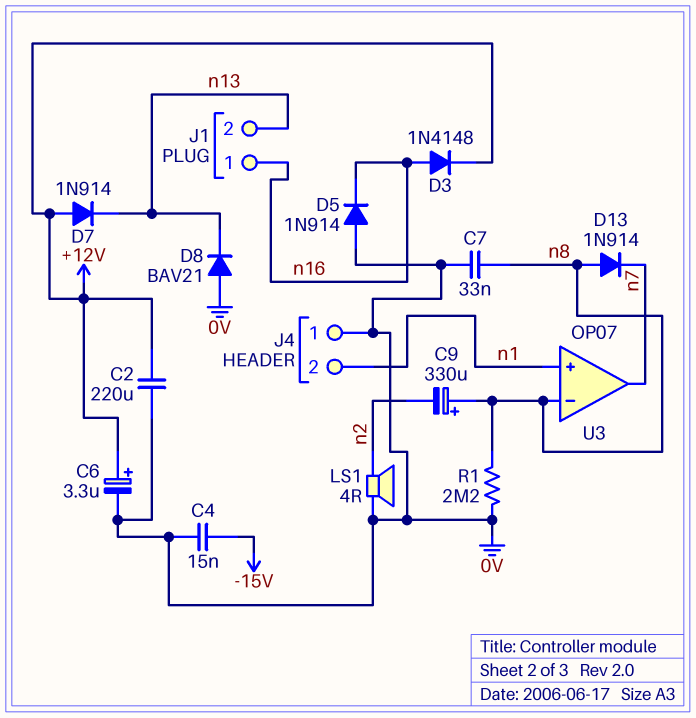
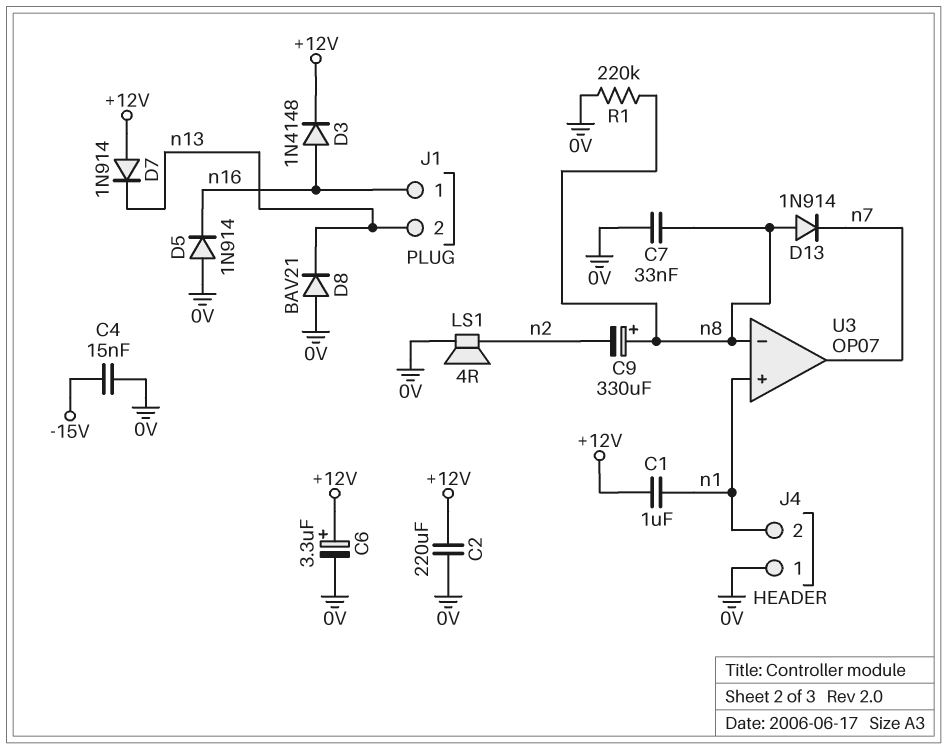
C1: none -> 1uF (+12V, n1)
R1: 2.2M (0V, n8) -> 220k (0V, n8)

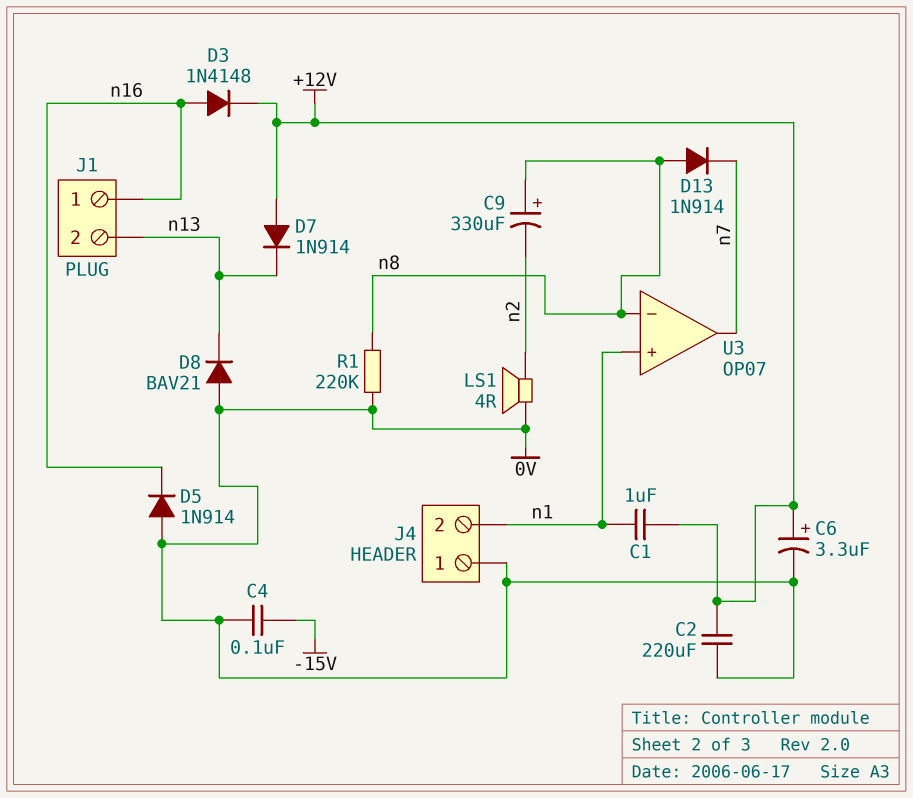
C4: 15nF (-15V, 0V) -> 100nF (-15V, 0V)
C7: 33nF (0V, n8) -> none

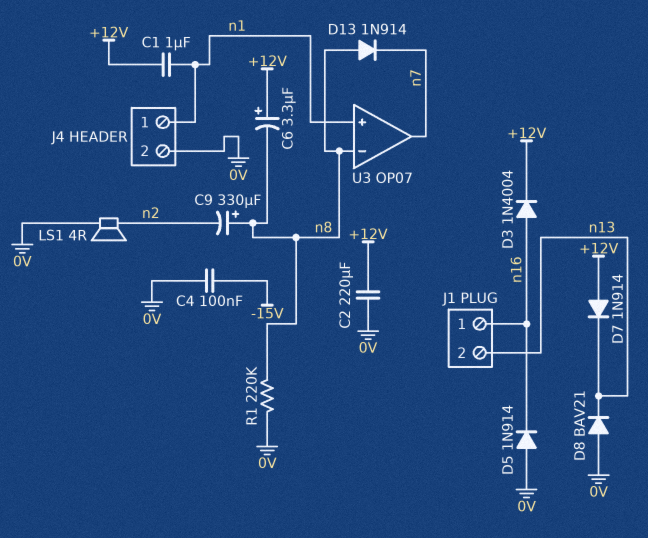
C6: 3.3uF (plus +12V, minus 0V) -> 3.3uF (plus +12V, minus n8)
D3: diode 1N4148 (A n16, K +12V) -> diode 1N4004 (A n16, K +12V)
J4 pin 1: 0V -> n1
J4 pin 2: n1 -> 0V

